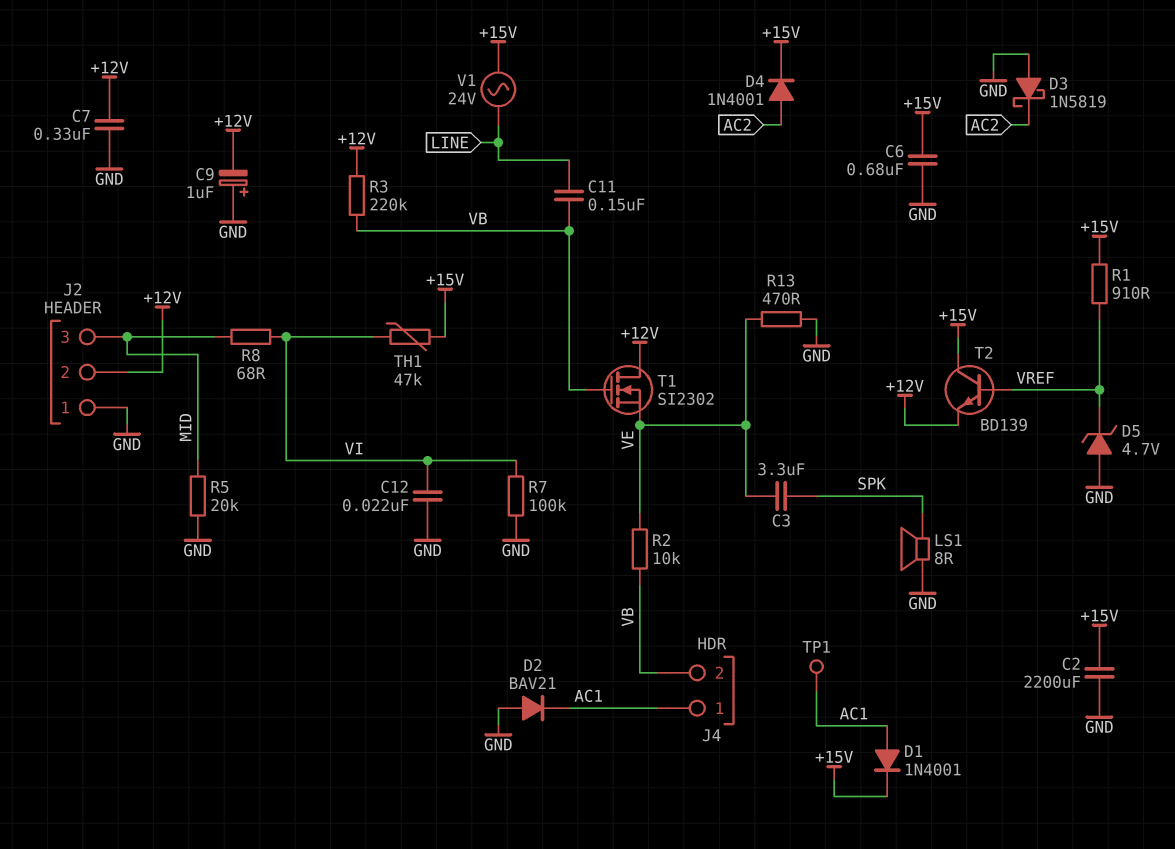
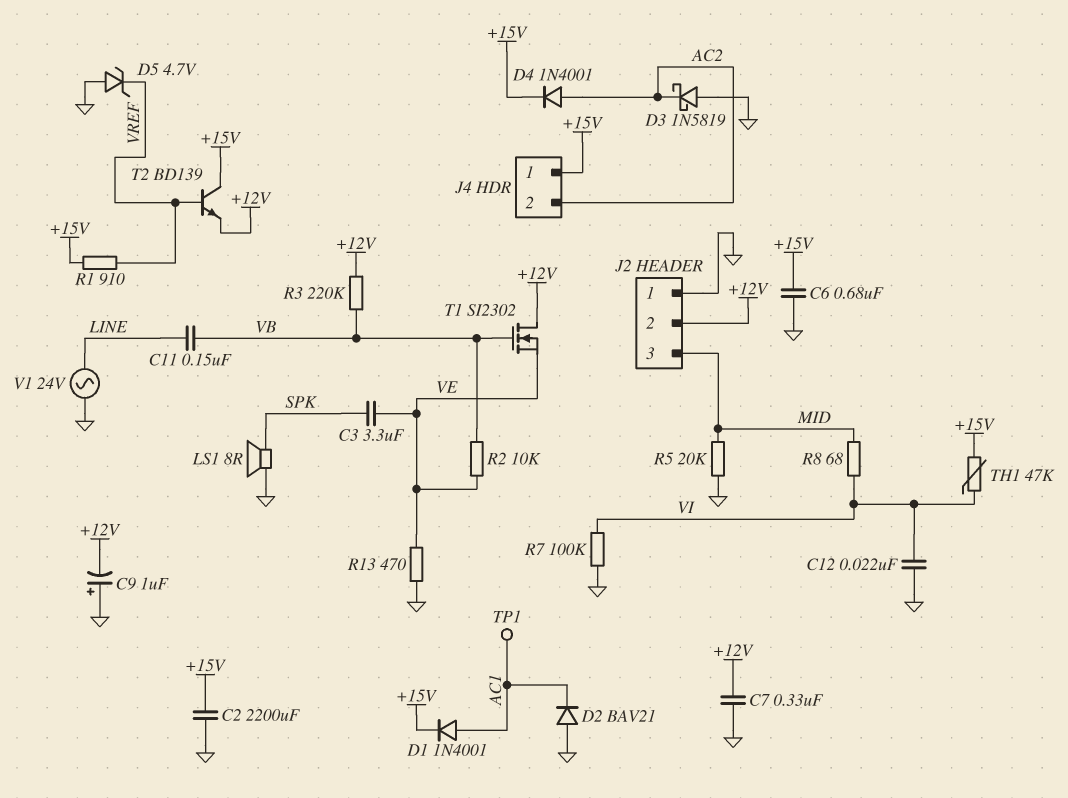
J4 pin 1: AC1 -> +15V
J4 pin 2: VB -> AC2
V1: AC 24V (+15V, LINE) -> AC 24V (GND, LINE)

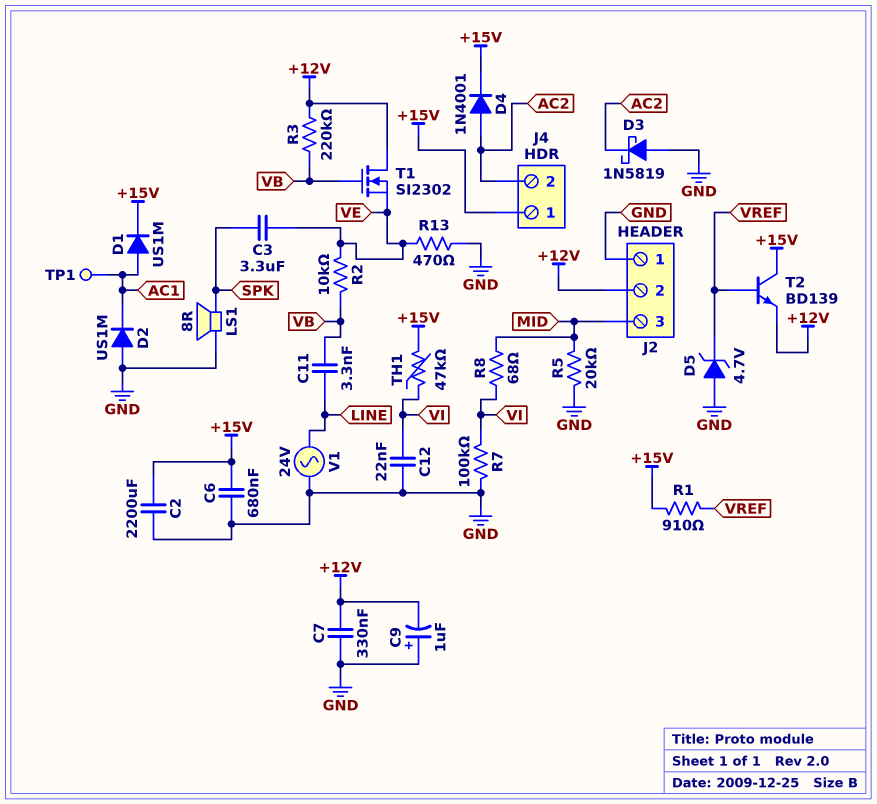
C11: 150nF (LINE, VB) -> 3.3nF (LINE, VB)
D1: diode 1N4001 (A AC1, K +15V) -> diode US1M (A AC1, K +15V)
D2: diode BAV21 (A GND, K AC1) -> diode US1M (A GND, K AC1)

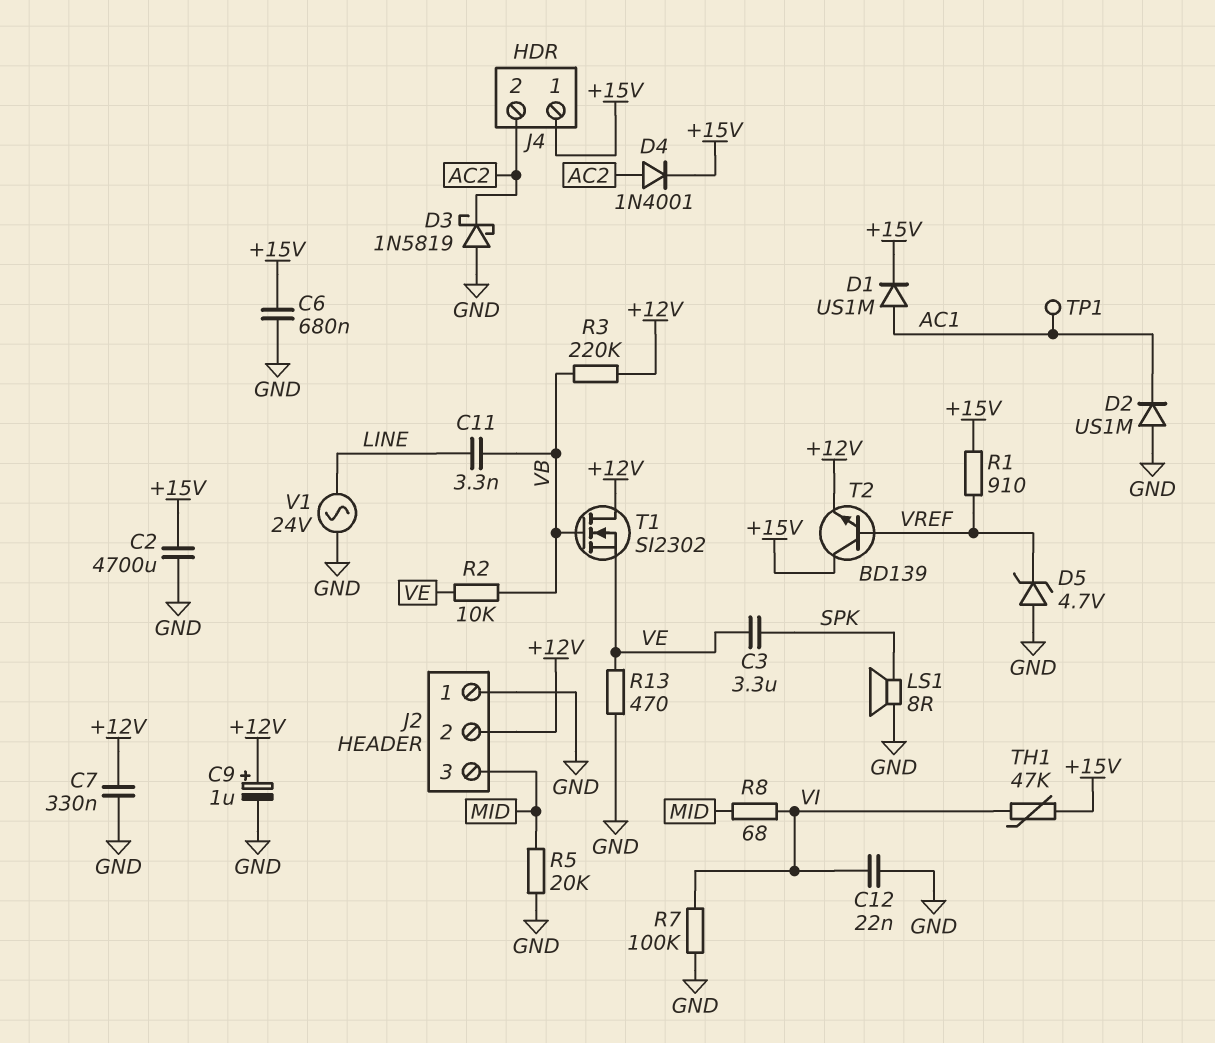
C2: 2200uF (+15V, GND) -> 4700uF (+15V, GND)
C9: 1uF (plus GND, minus +12V) -> 1uF (plus +12V, minus GND)

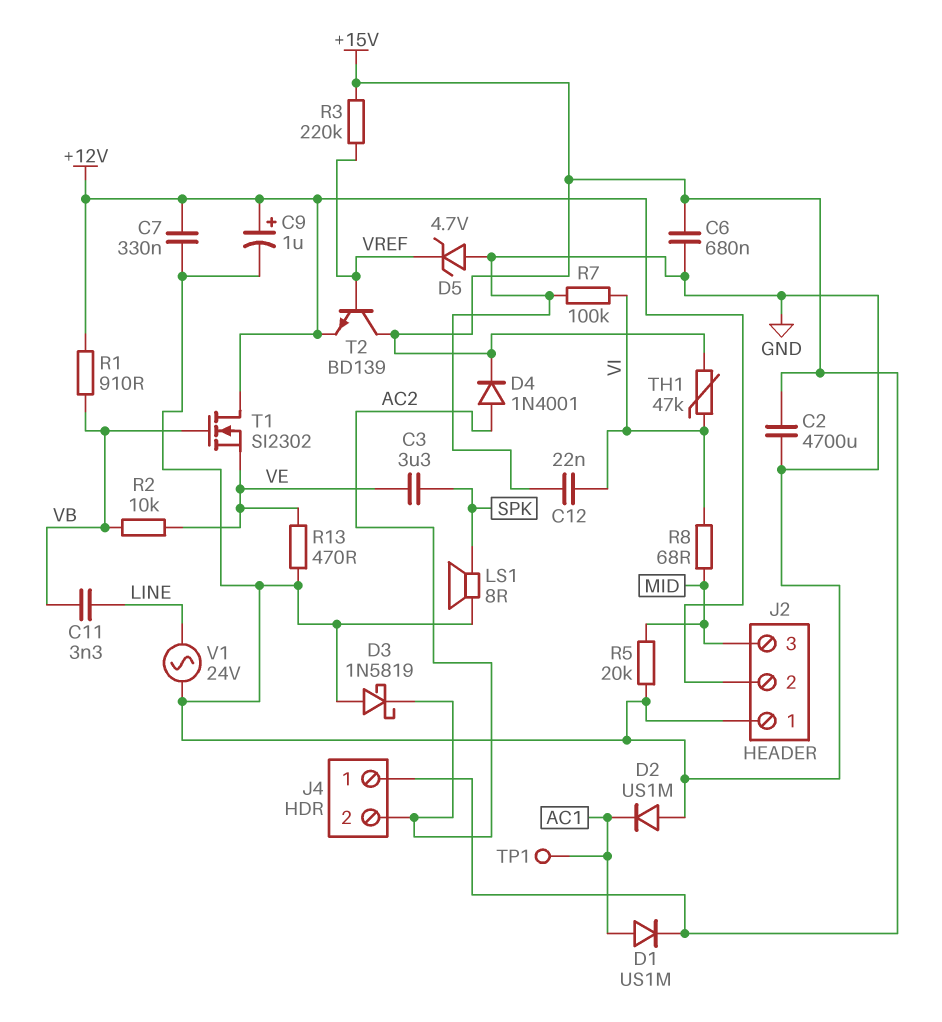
R1: 910 (+15V, VREF) -> 910 (+12V, VB)
R3: 220k (+12V, VB) -> 220k (+15V, VREF)

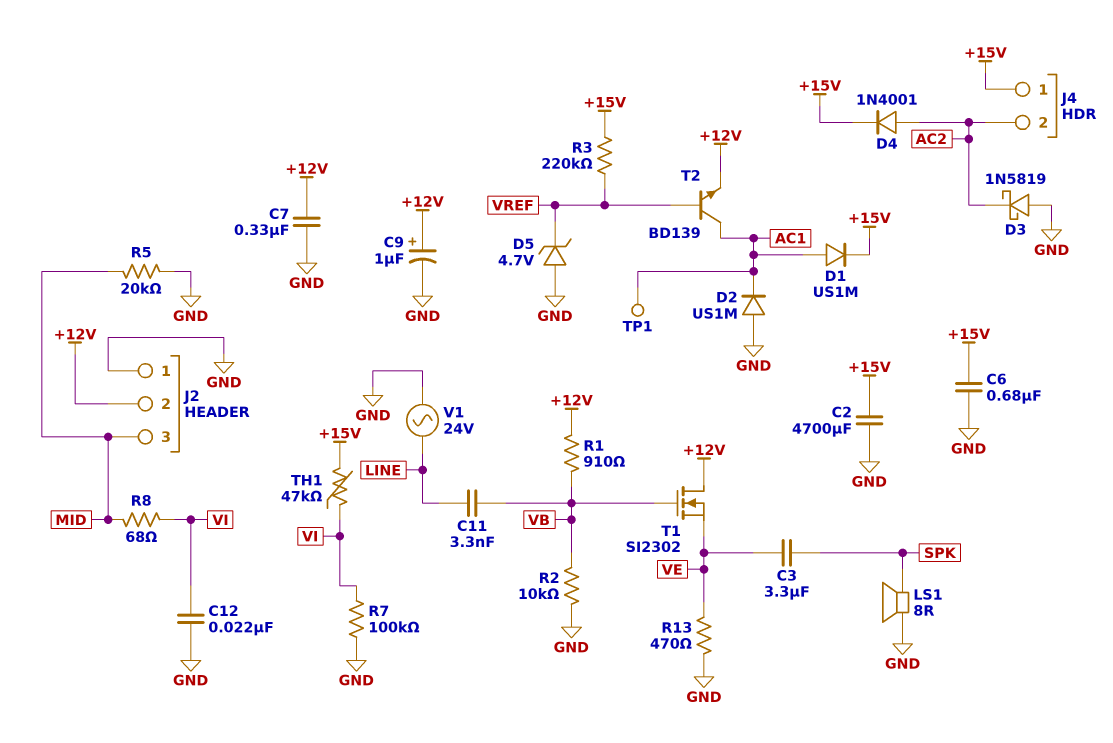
R2: 10k (VB, VE) -> 10k (GND, VB)
T2: NPN BD139 (B VREF, C +15V, E +12V) -> NPN BD139 (B VREF, C AC1, E +12V)

